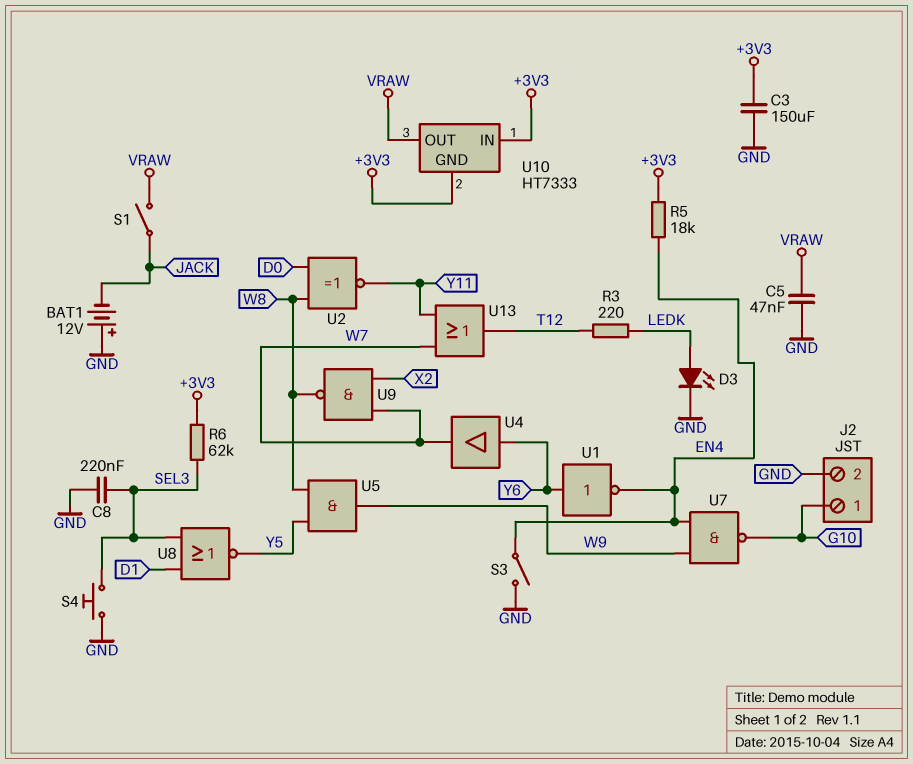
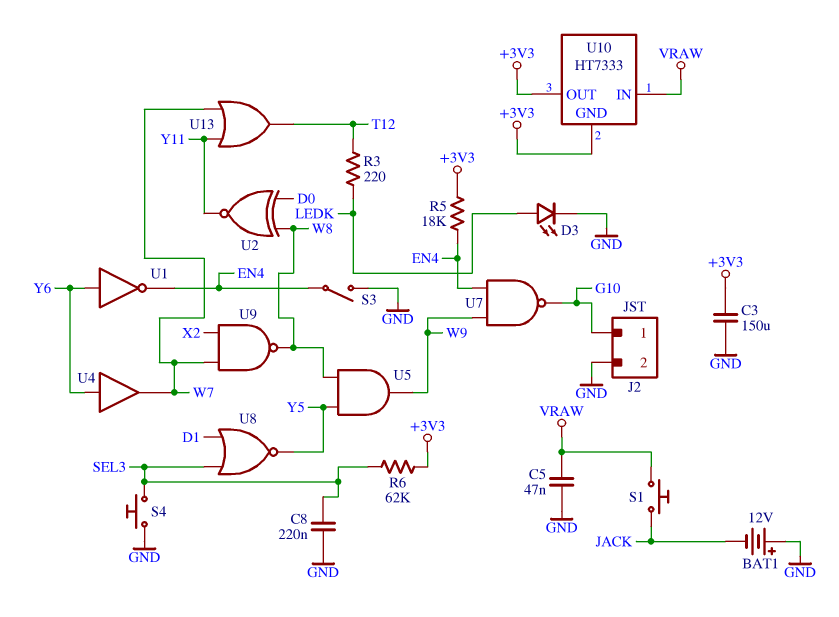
S1: switch (JACK, VRAW) -> button (JACK, VRAW)
U10 pin IN: +3V3 -> VRAW
U10 pin OUT: VRAW -> +3V3

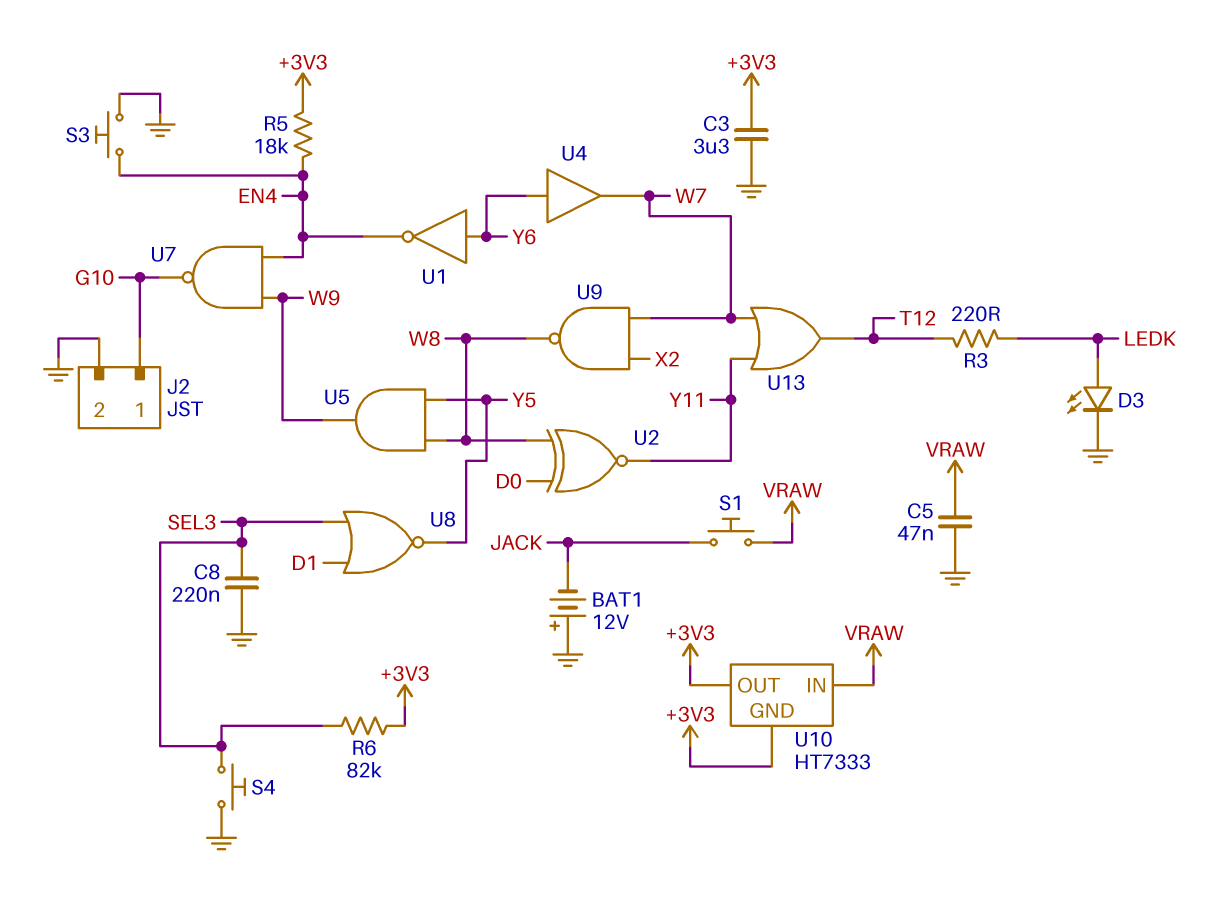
C3: 150uF (+3V3, GND) -> 3.3uF (+3V3, GND)
R6: 62k (+3V3, SEL3) -> 82k (+3V3, SEL3)
S3: switch (EN4, GND) -> button (EN4, GND)

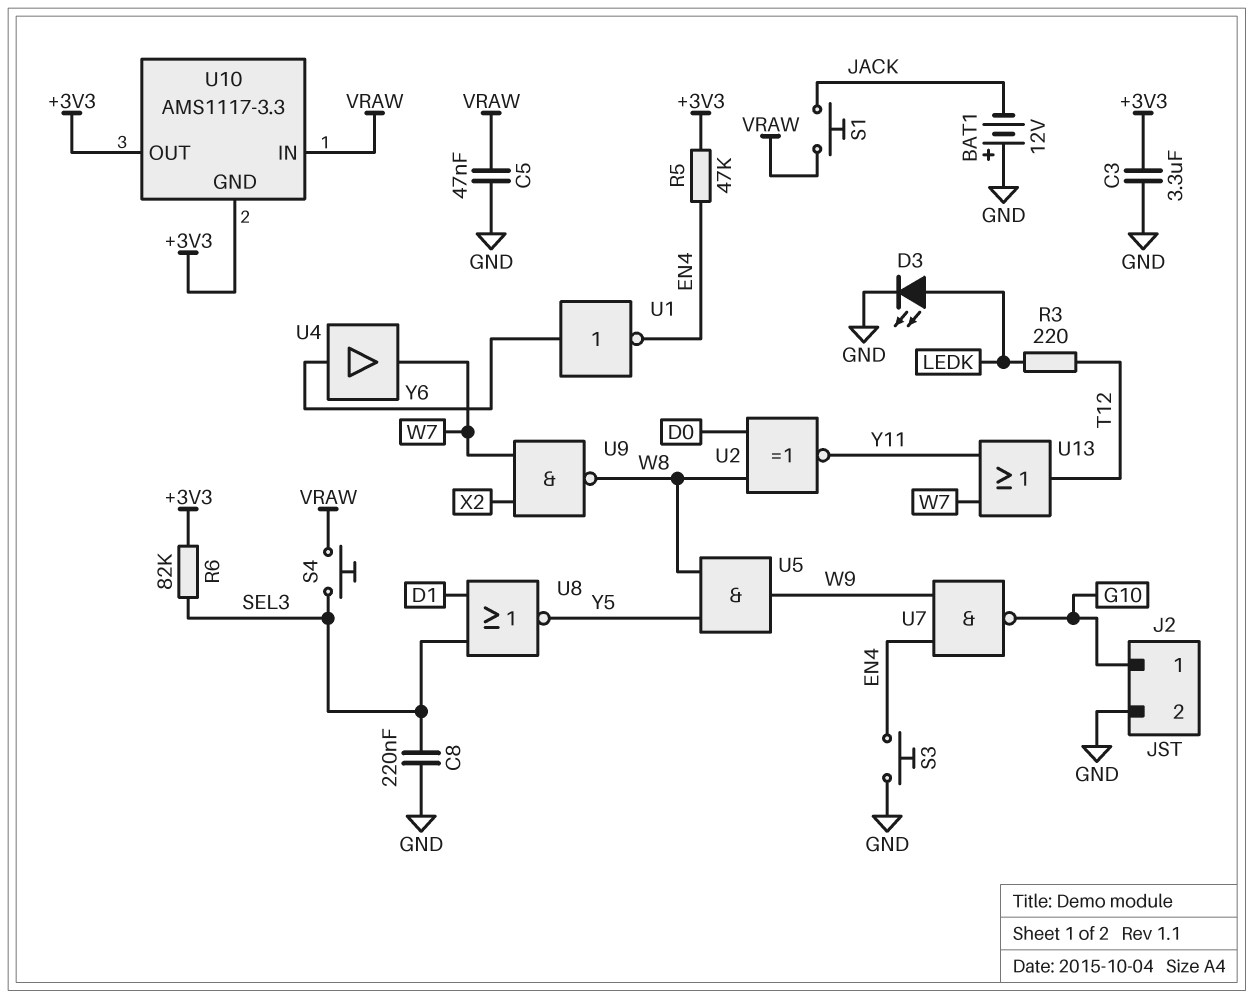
R5: 18k (+3V3, EN4) -> 47k (+3V3, EN4)
S4: button (GND, SEL3) -> button (SEL3, VRAW)
U10: HT7333 -> AMS1117-3.3

